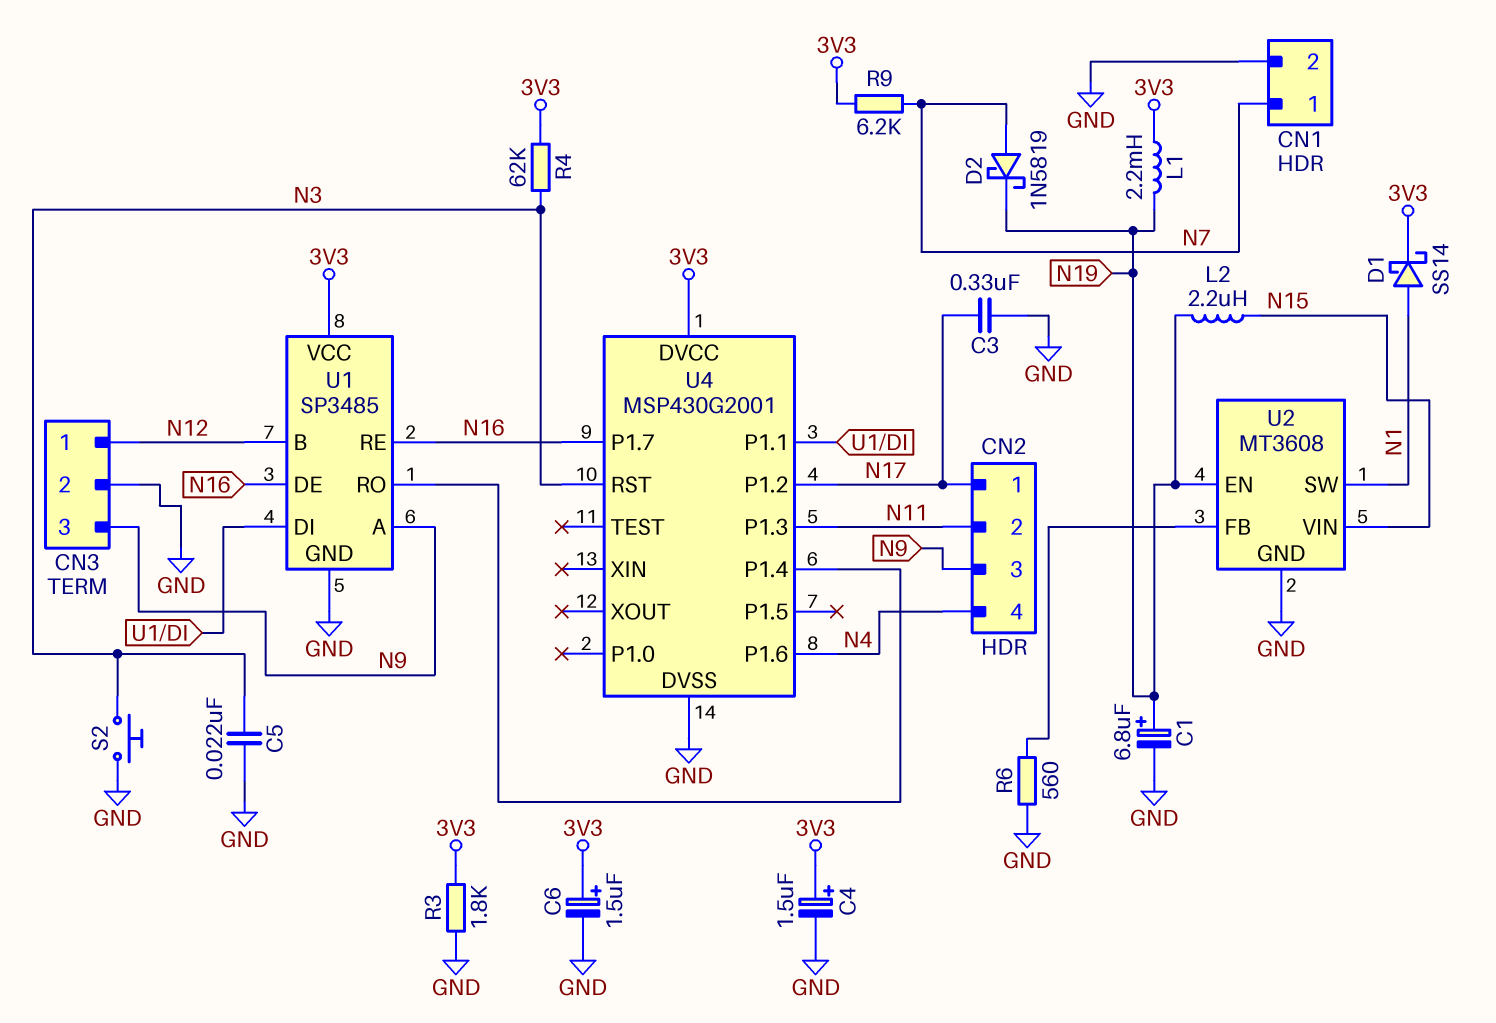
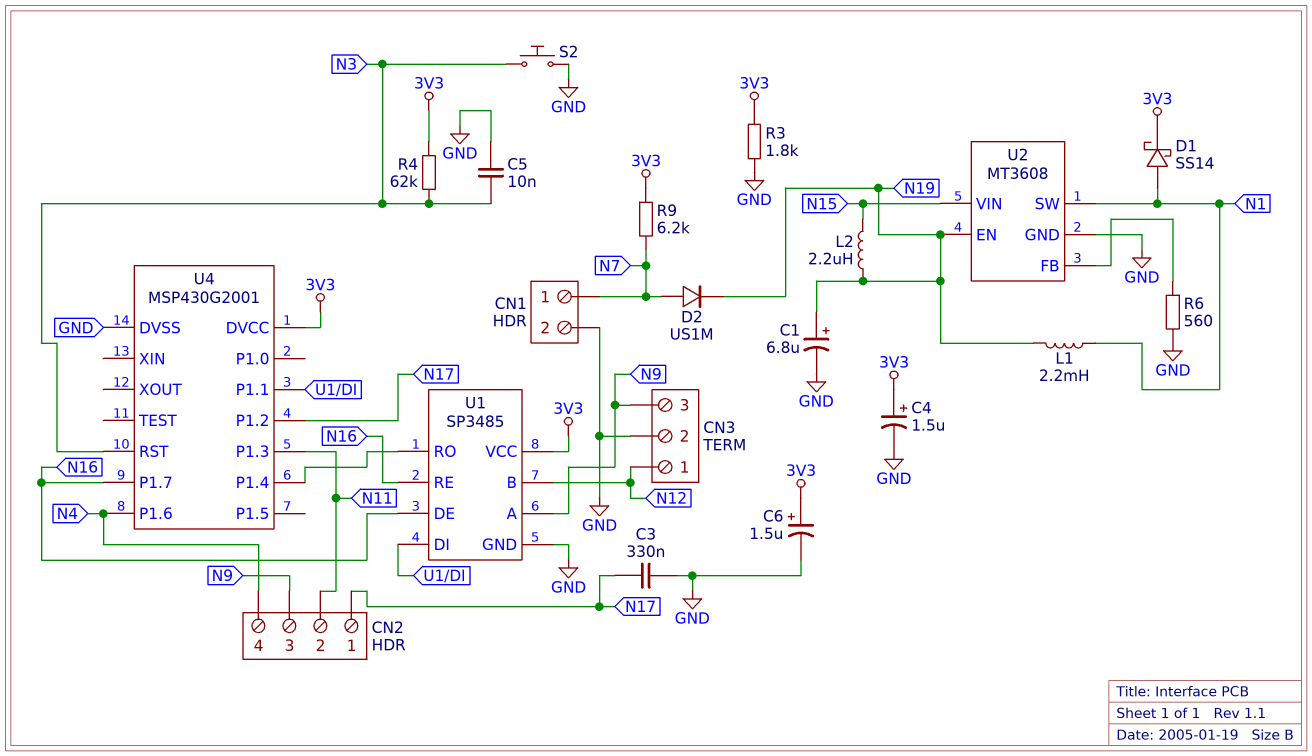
C5: 22nF (GND, N3) -> 10nF (GND, N3)
D2: schottky 1N5819 (A N7, K N19) -> diode US1M (A N7, K N19)
L1: 2.2mH (3V3, N19) -> 2.2mH (N1, N19)

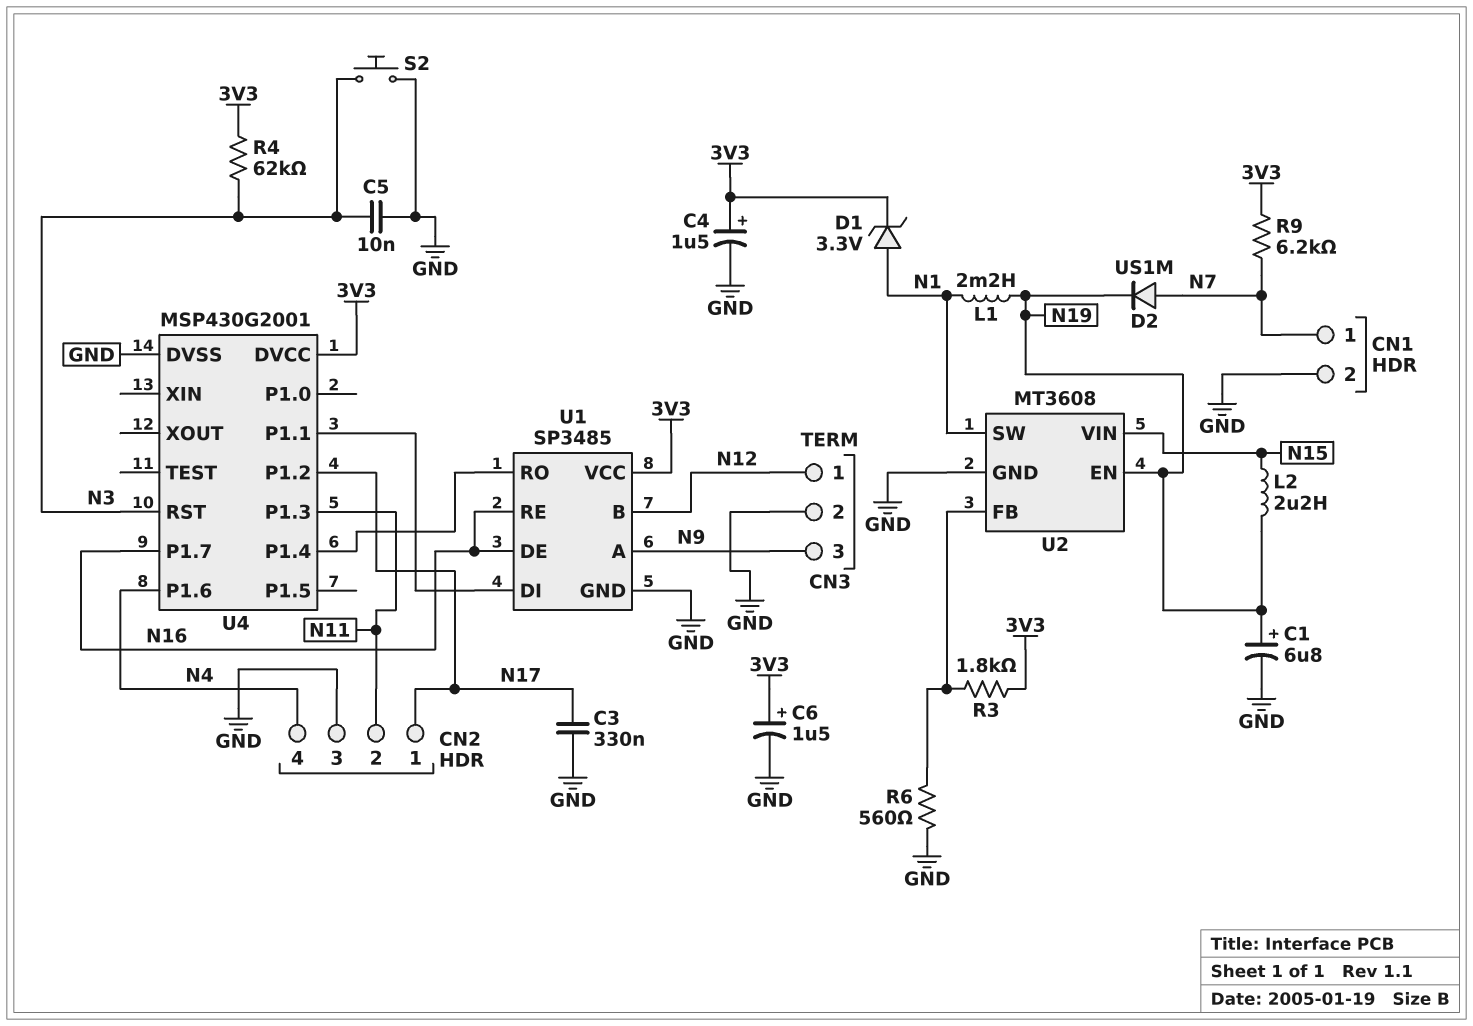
CN2 pin 3: N9 -> GND
D1: schottky SS14 (A N1, K 3V3) -> zener 3.3V (A N1, K 3V3)
R3: 1.8k (3V3, GND) -> 1.8k (3V3, U2/FB)

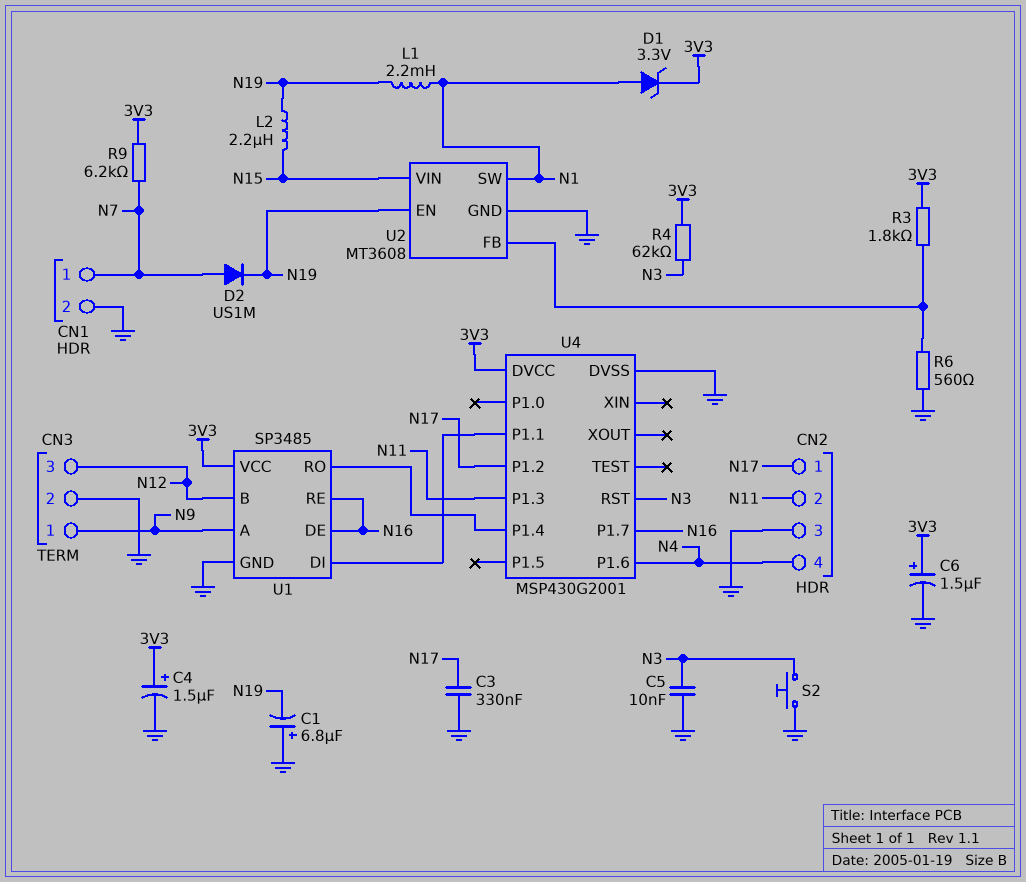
C1: 6.8uF (plus N19, minus GND) -> 6.8uF (plus GND, minus N19)
CN3 pin 1: N12 -> N9
CN3 pin 3: N9 -> N12

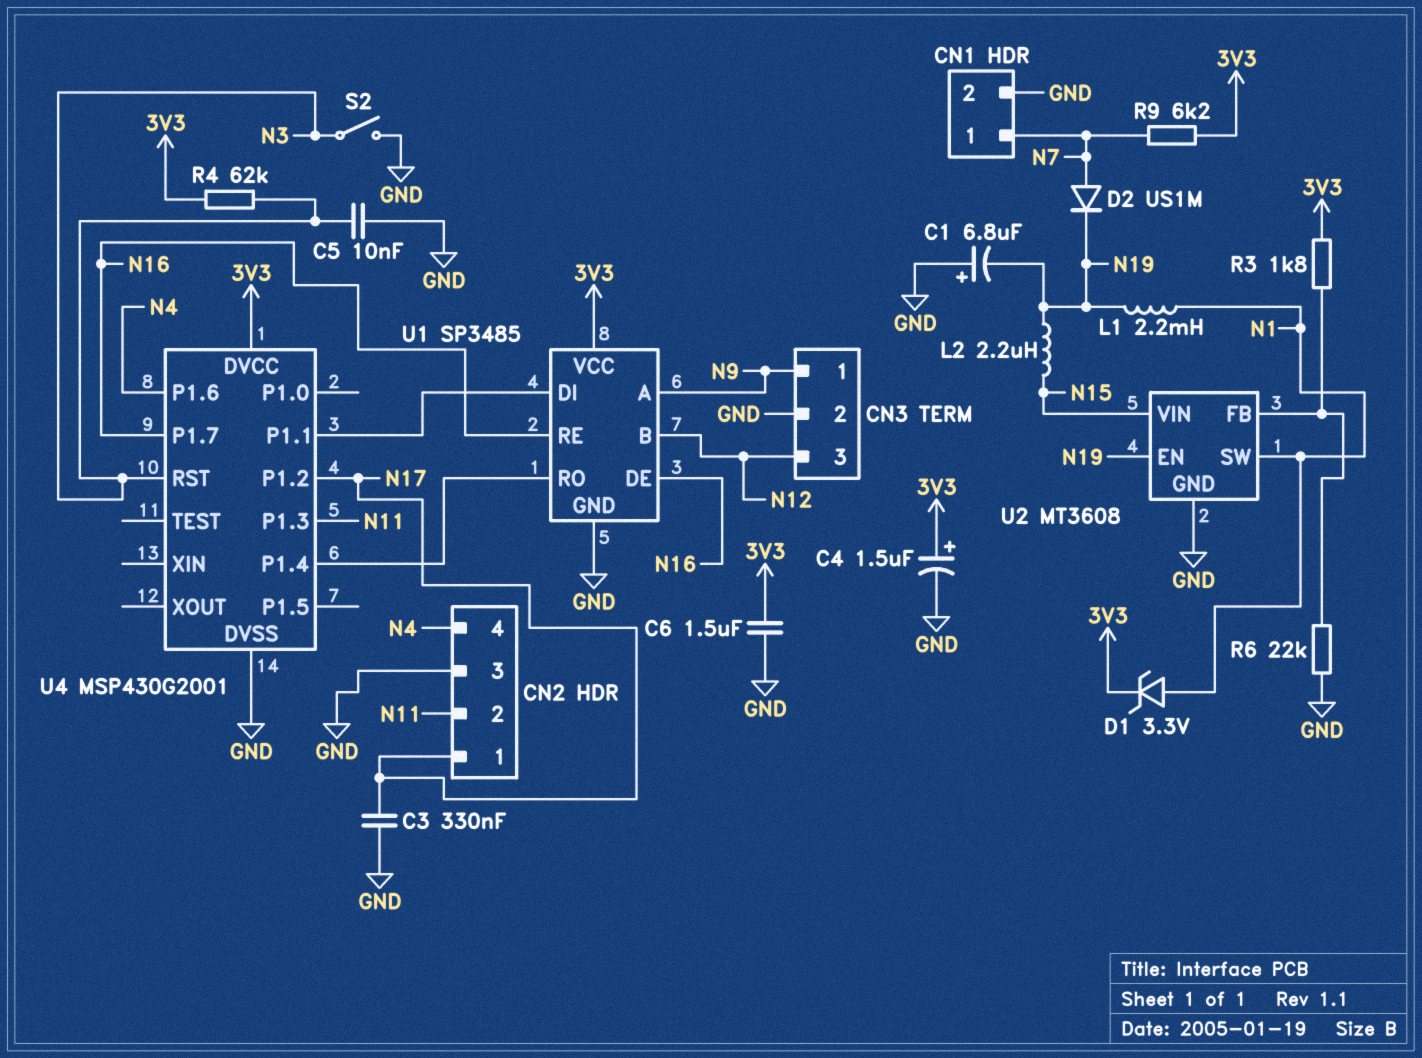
C6: 1.5uF (plus 3V3, minus GND) -> 1.5uF (3V3, GND)
R6: 560 (GND, U2/FB) -> 22k (GND, U2/FB)
S2: button (GND, N3) -> switch (GND, N3)

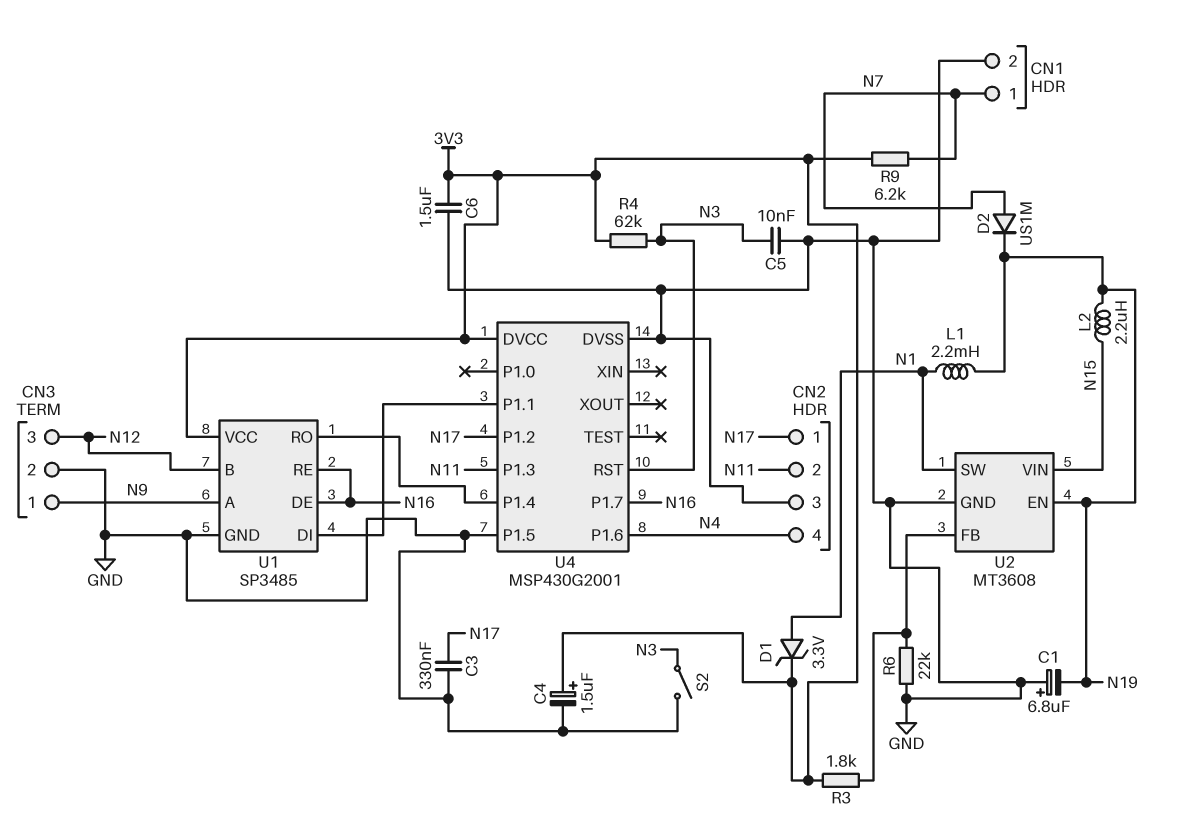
U4 pin P1.5: none -> GND

